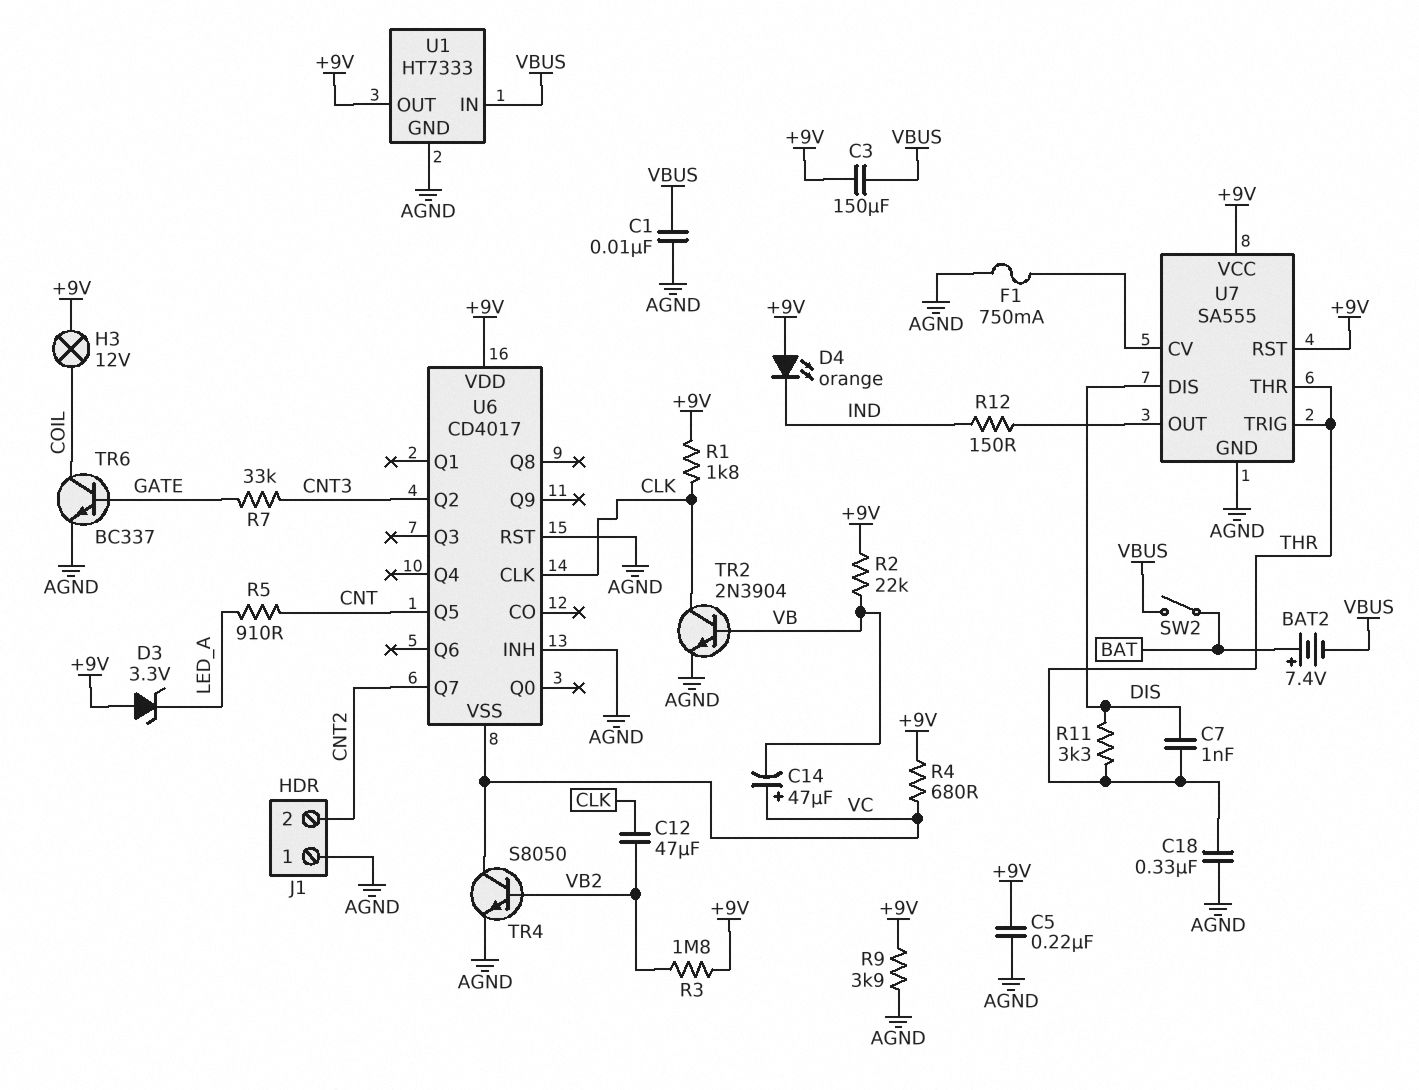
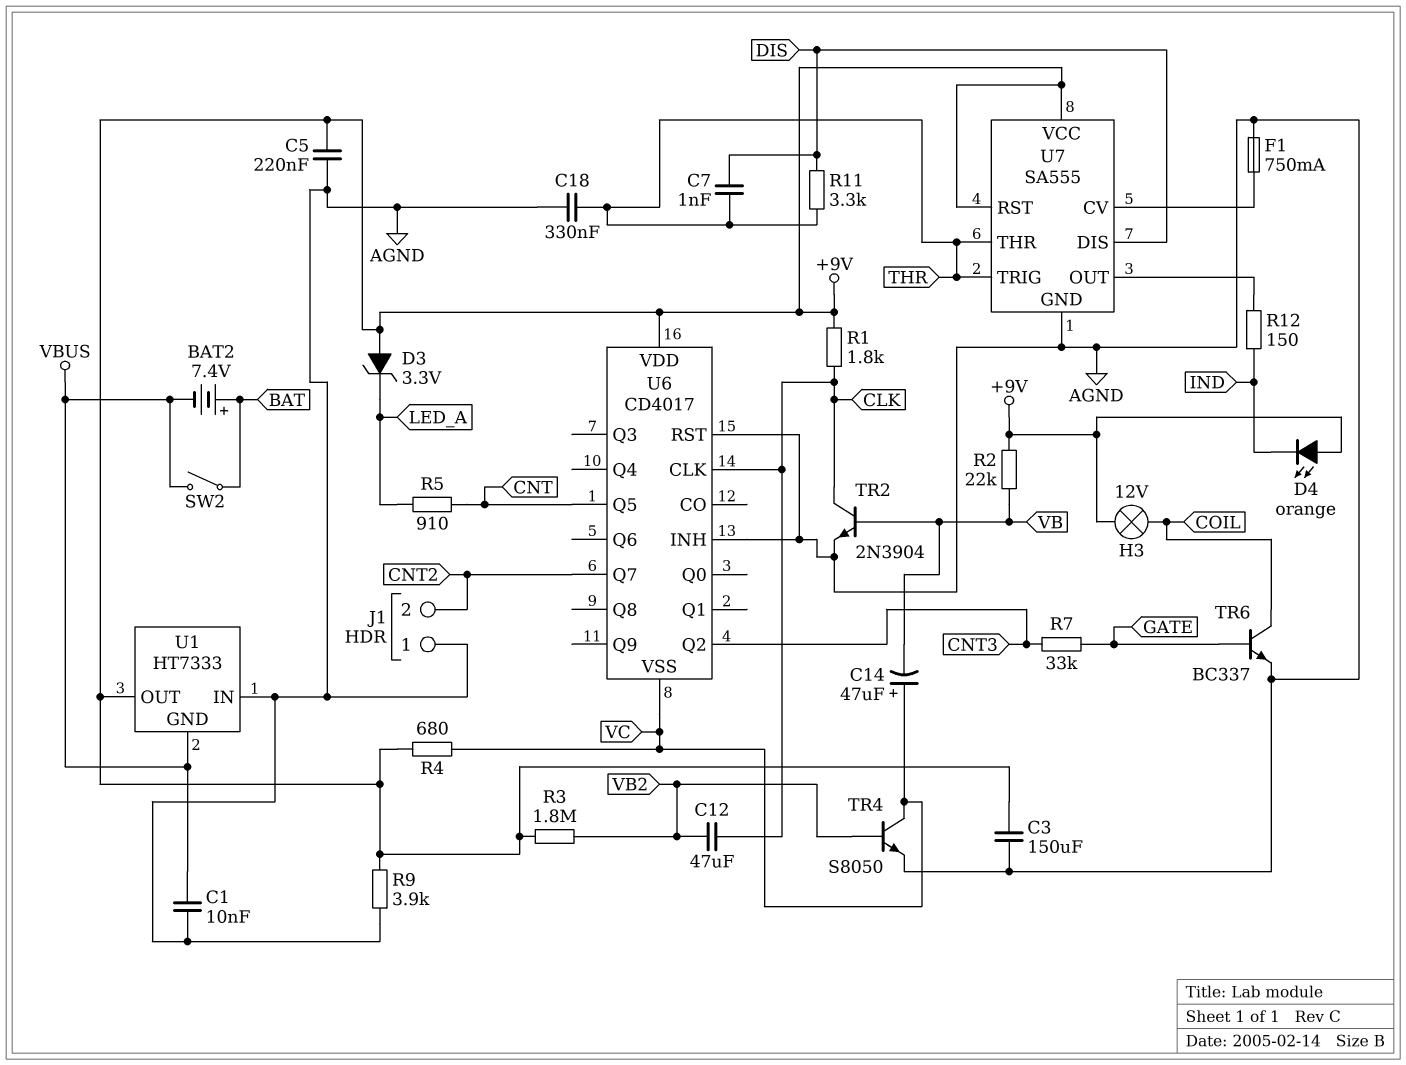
C3: 150uF (+9V, VBUS) -> 150uF (+9V, AGND)
U1 pin GND: AGND -> VBUS
U1 pin IN: VBUS -> AGND

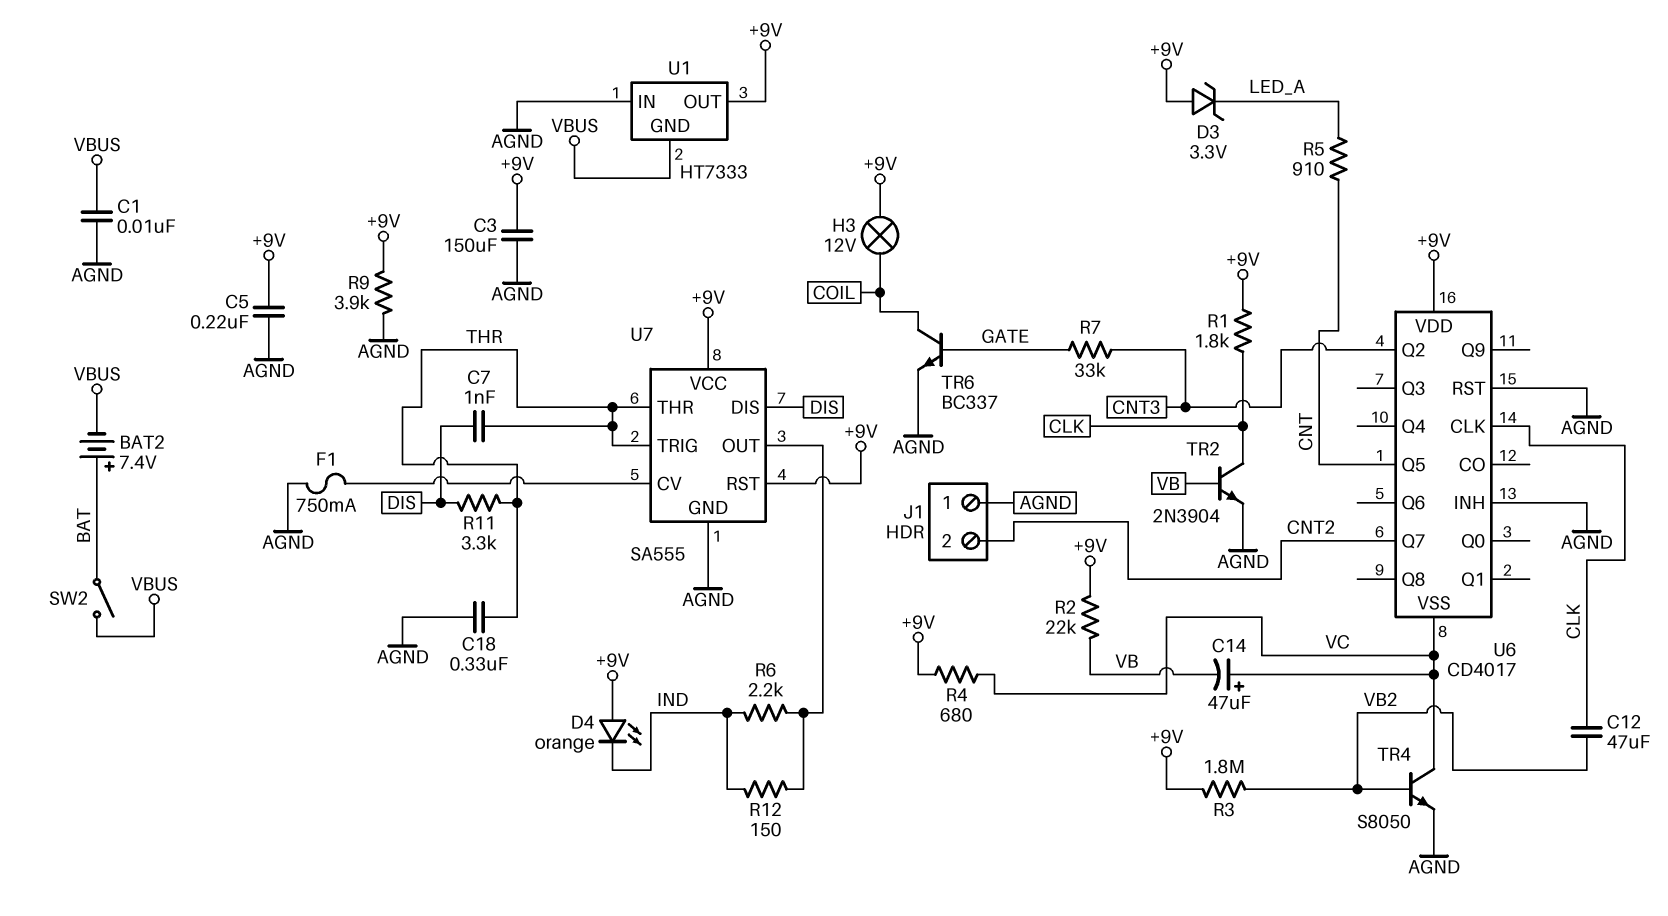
R6: none -> 2.2k (IND, U7/OUT)

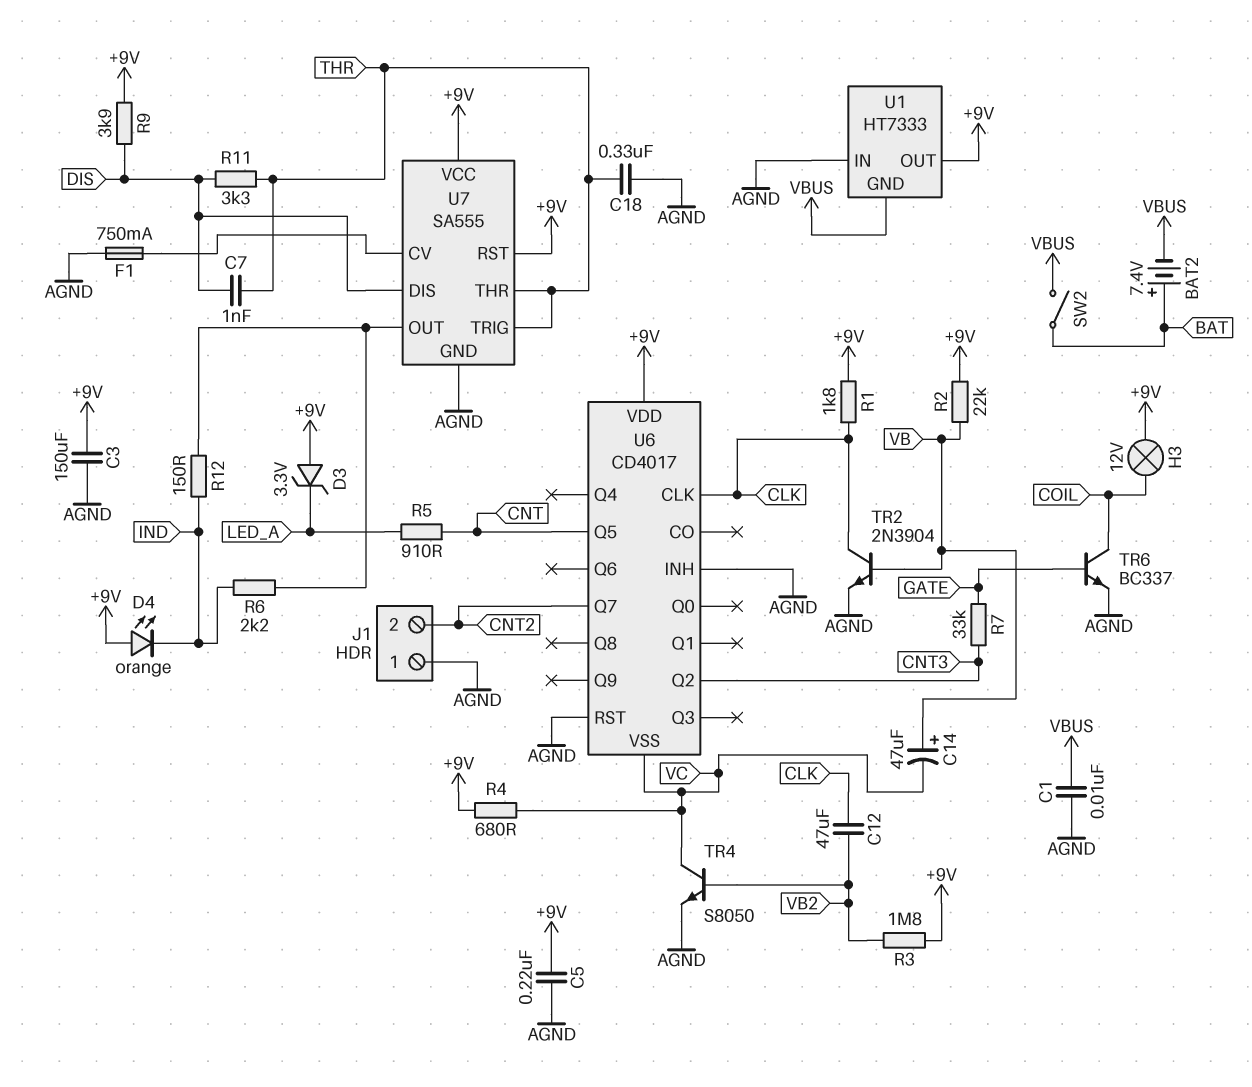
C14: 47uF (plus VC, minus VB) -> 47uF (plus VB, minus VC)
R9: 3.9k (+9V, AGND) -> 3.9k (+9V, DIS)

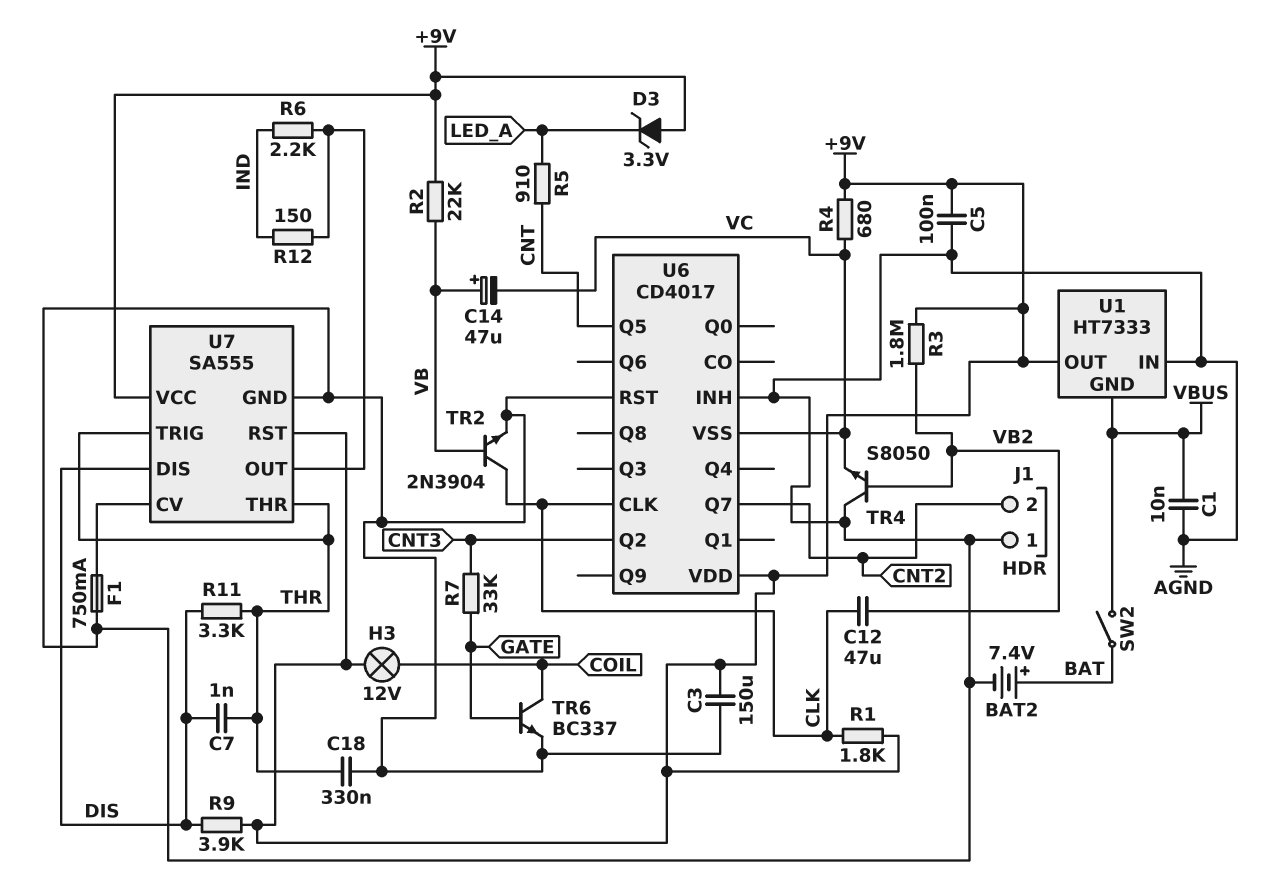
BAT2: 7.4V (plus BAT, minus VBUS) -> 7.4V (plus BAT, minus AGND)
C5: 220nF (+9V, AGND) -> 100nF (+9V, AGND)
D4: LED orange (A +9V, K IND) -> none
TR4: NPN S8050 (B VB2, C VC, E AGND) -> NPN S8050 (B VB2, C AGND, E VC)

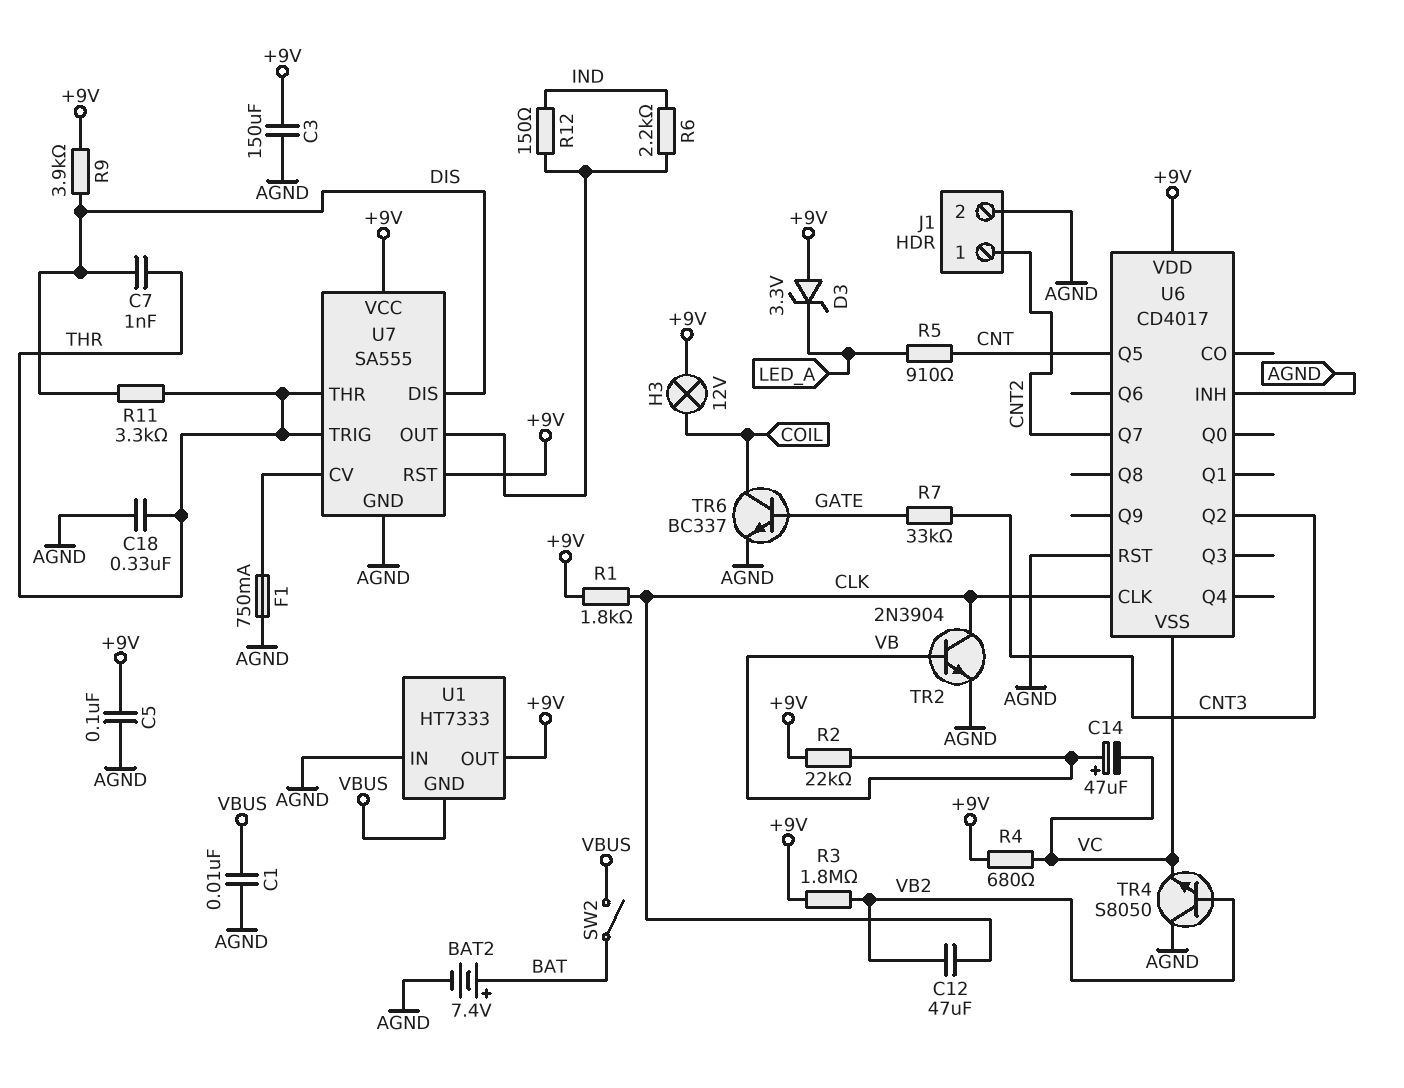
J1 pin 1: AGND -> CNT2
J1 pin 2: CNT2 -> AGND

